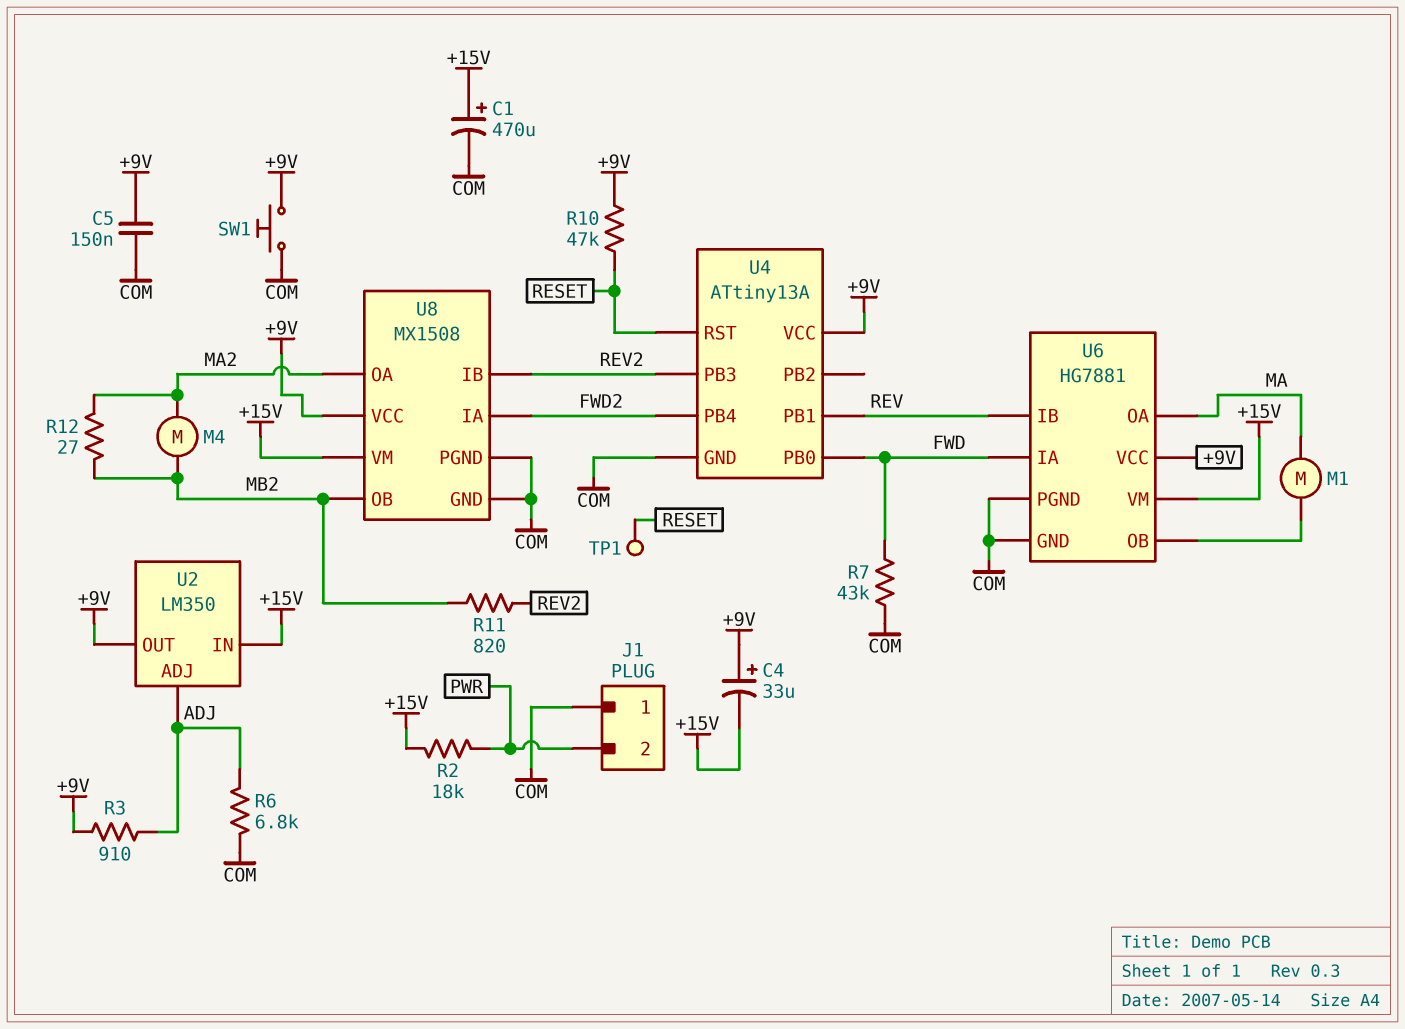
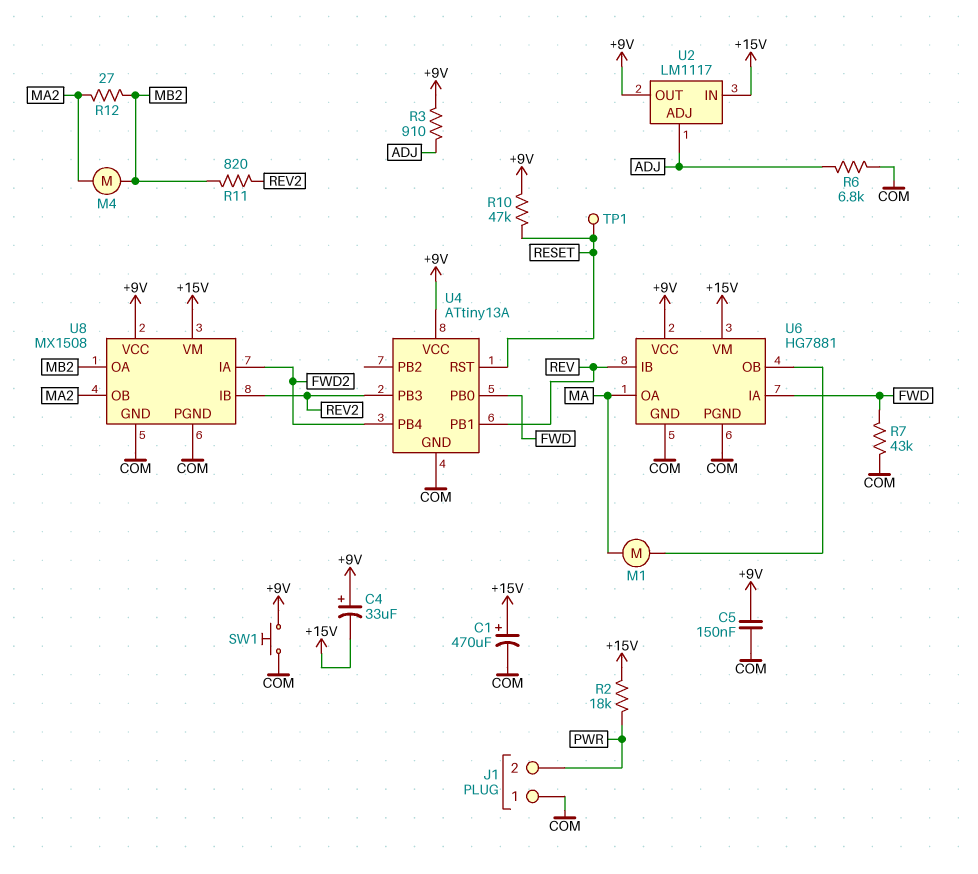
U2: LM350 -> LM1117
U8 pin OA: MA2 -> MB2
U8 pin OB: MB2 -> MA2

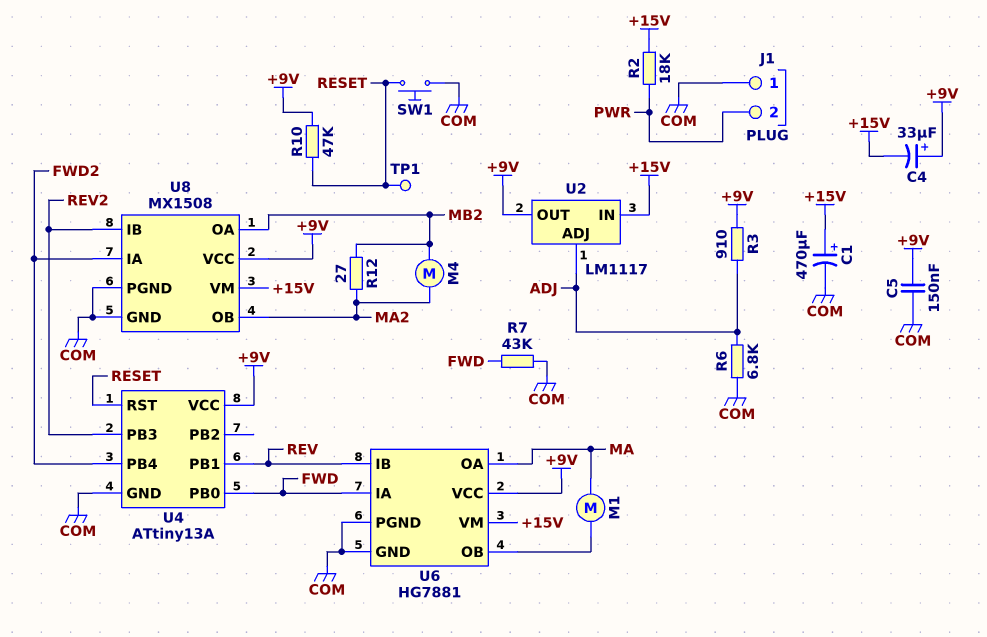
R11: 820 (MB2, REV2) -> none
SW1: button (+9V, COM) -> button (COM, RESET)

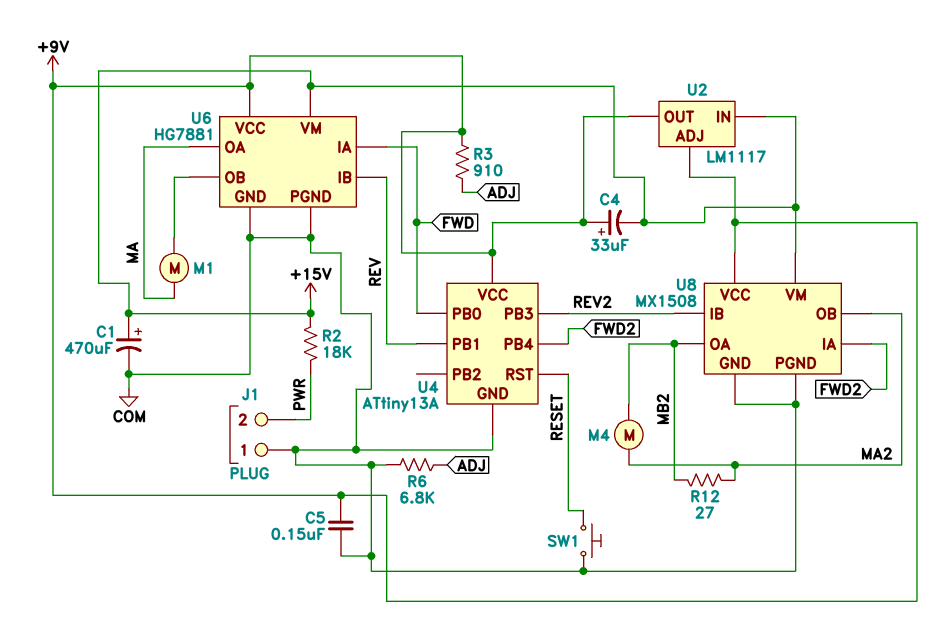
R7: 43k (COM, FWD) -> none
R10: 47k (+9V, RESET) -> none
TP1: test point (RESET) -> none
U2 pin ADJ: ADJ -> +9V

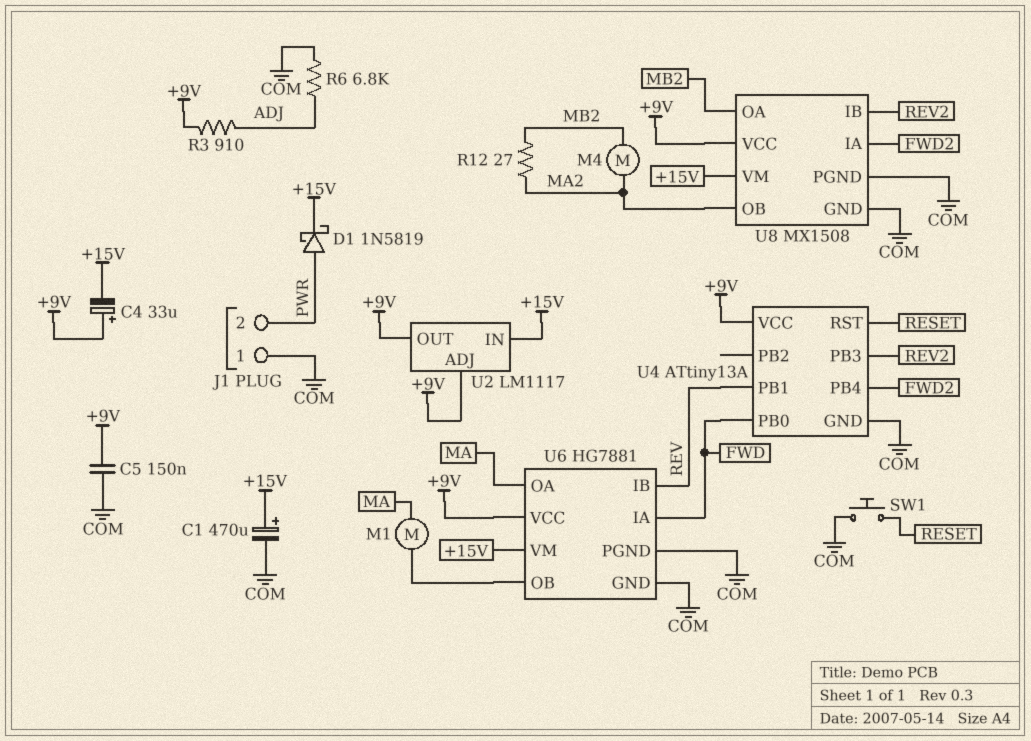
D1: none -> schottky 1N5819 (A PWR, K +15V)
R2: 18k (+15V, PWR) -> none

